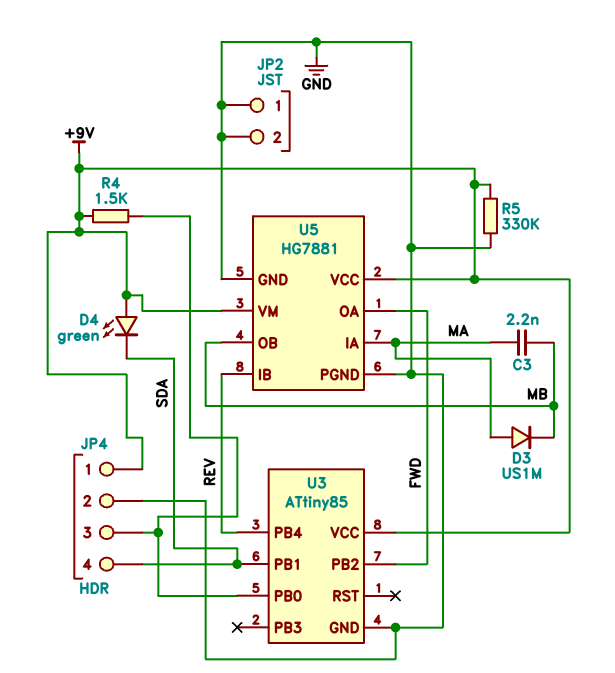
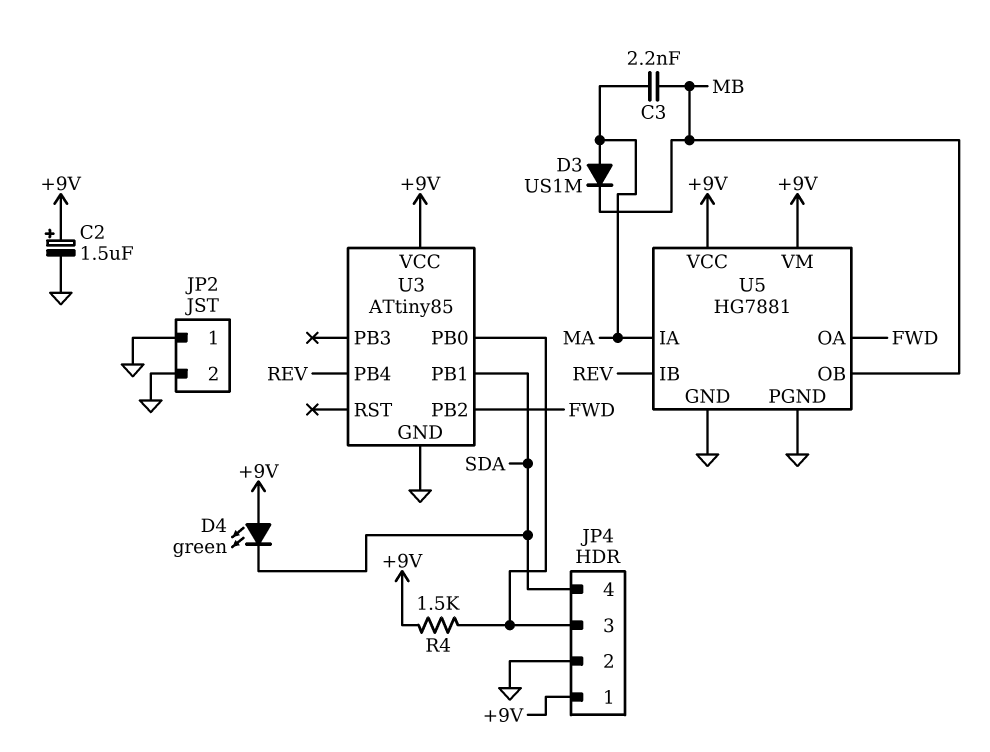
C2: none -> 1.5uF (plus +9V, minus GND)
R5: 330k (+9V, GND) -> none

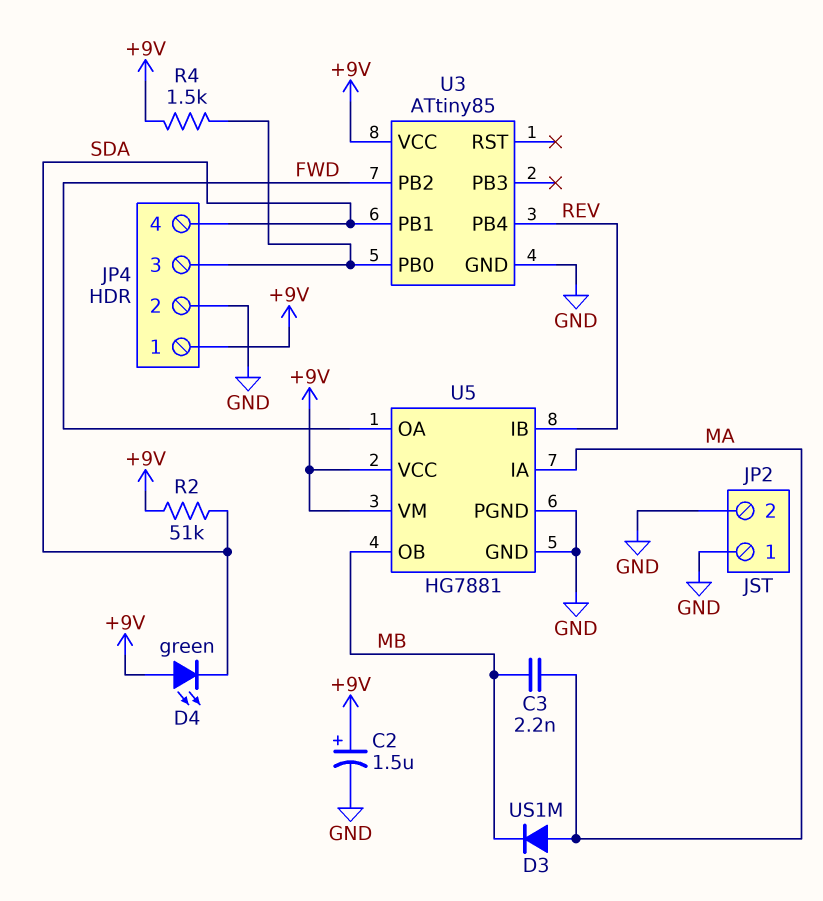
R2: none -> 51k (+9V, SDA)

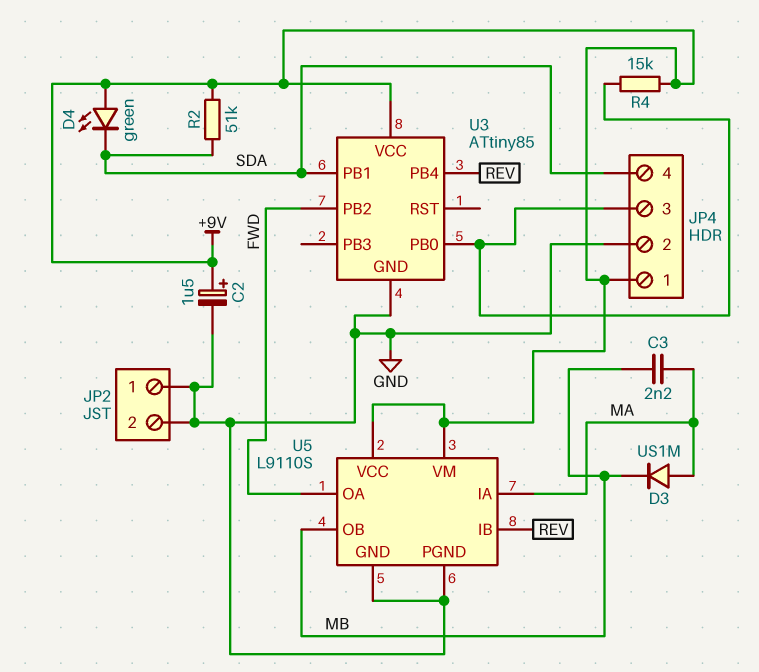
R4: 1.5k (+9V, JP4/3) -> 15k (+9V, JP4/3)
U5: HG7881 -> L9110S

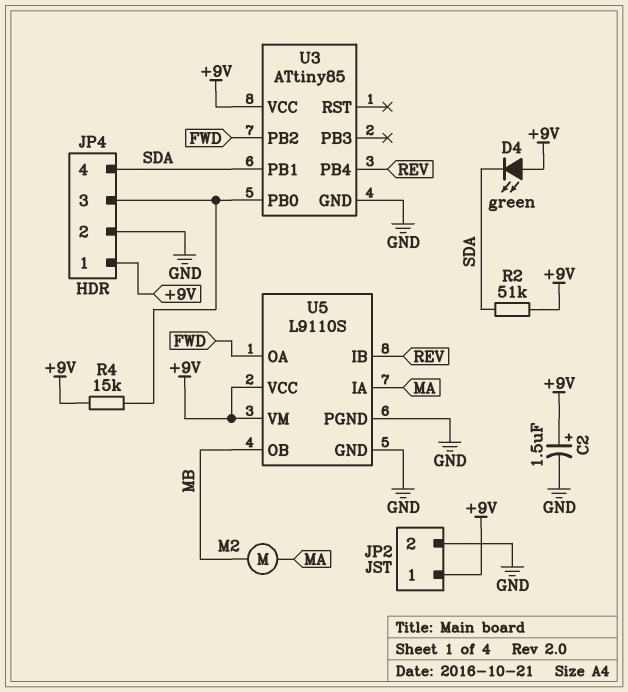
C3: 2.2nF (MA, MB) -> none
D3: diode US1M (A MA, K MB) -> none
JP2 pin 1: GND -> +9V
M2: none -> motor (MA, MB)

